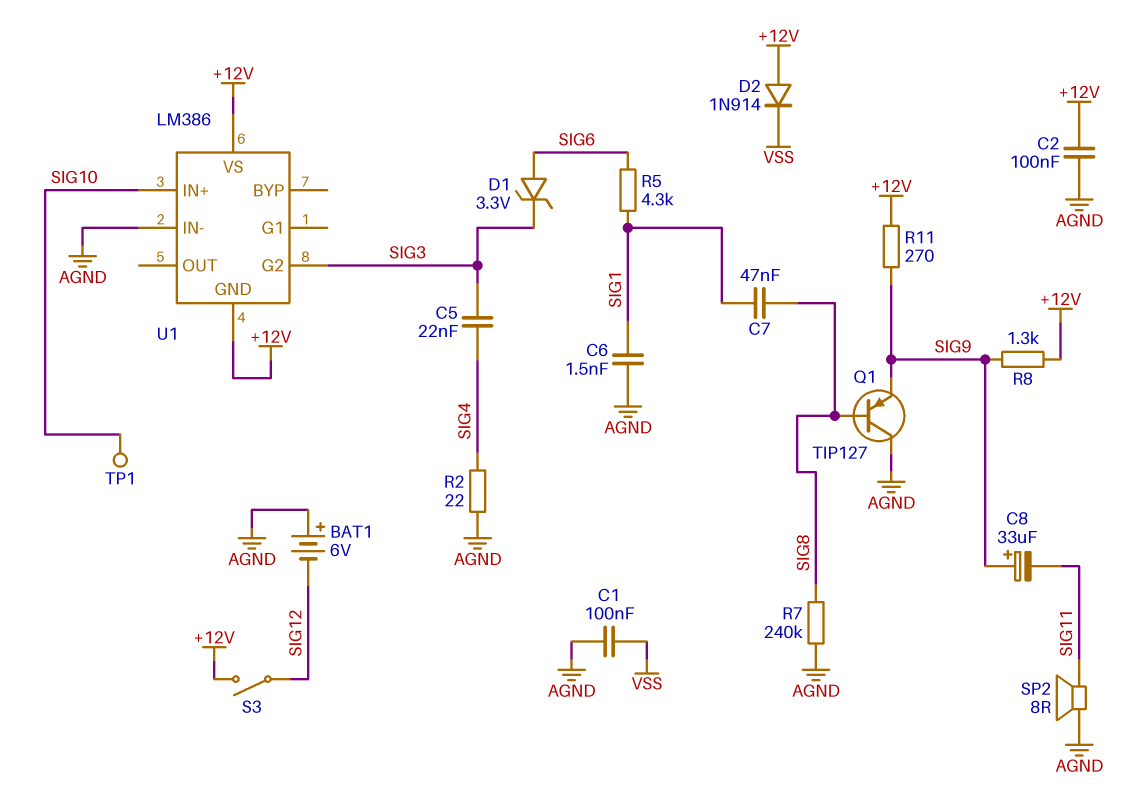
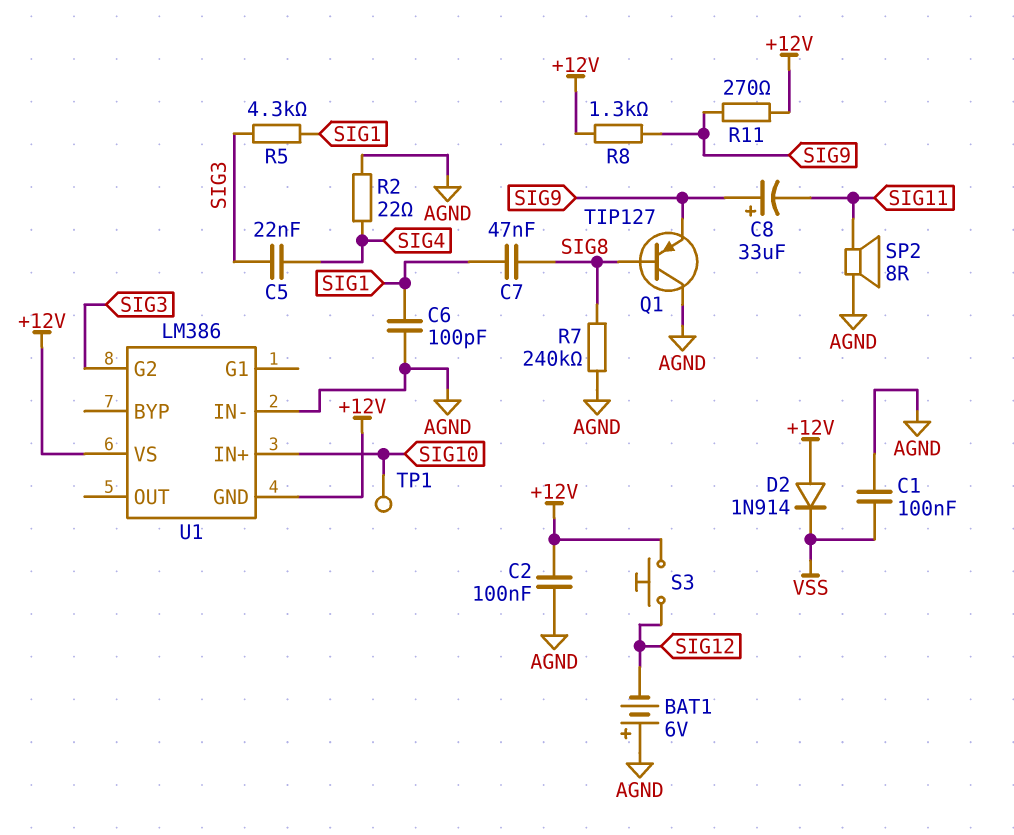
C6: 1.5nF (AGND, SIG1) -> 100pF (AGND, SIG1)
D1: zener 3.3V (A SIG6, K SIG3) -> none
R5: 4.3k (SIG1, SIG6) -> 4.3k (SIG1, SIG3)
S3: switch (+12V, SIG12) -> button (+12V, SIG12)

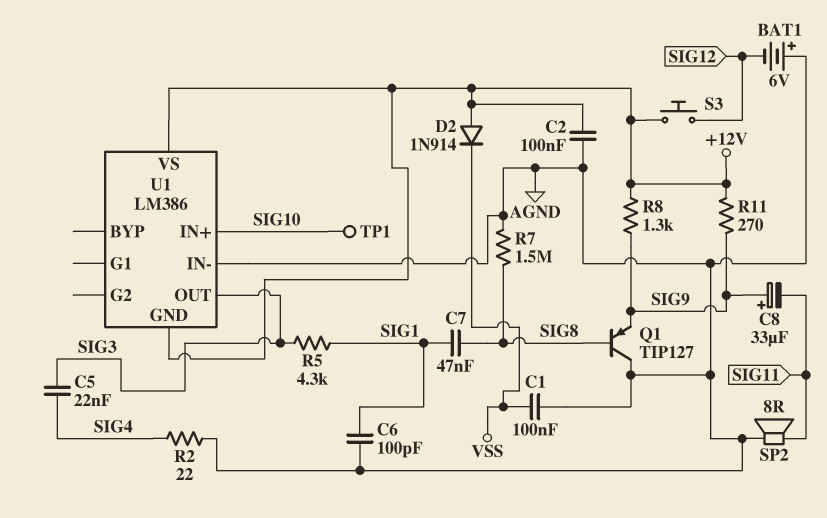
R7: 240k (AGND, SIG8) -> 1.5M (AGND, SIG8)
U1 pin G2: SIG3 -> none
U1 pin OUT: none -> SIG3

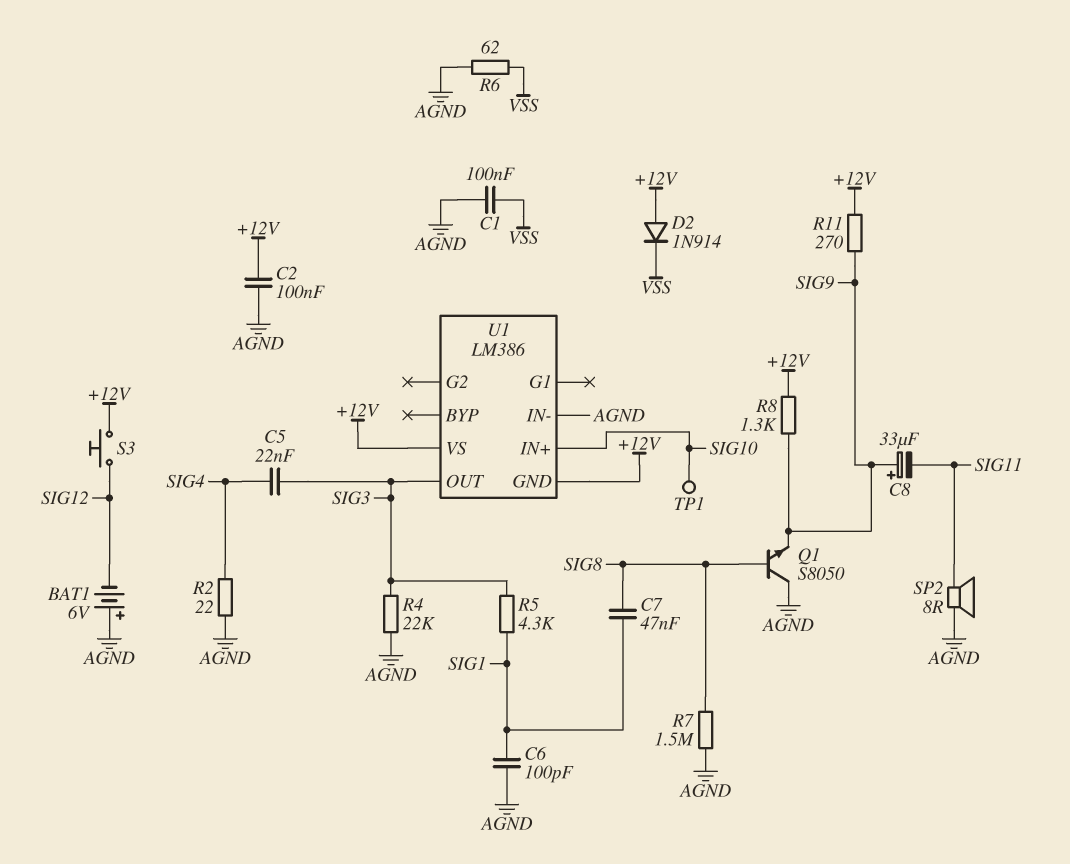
Q1: PNP TIP127 (B SIG8, C AGND, E SIG9) -> NPN S8050 (B SIG8, C AGND, E SIG9)
R4: none -> 22k (AGND, SIG3)
R6: none -> 62 (AGND, VSS)

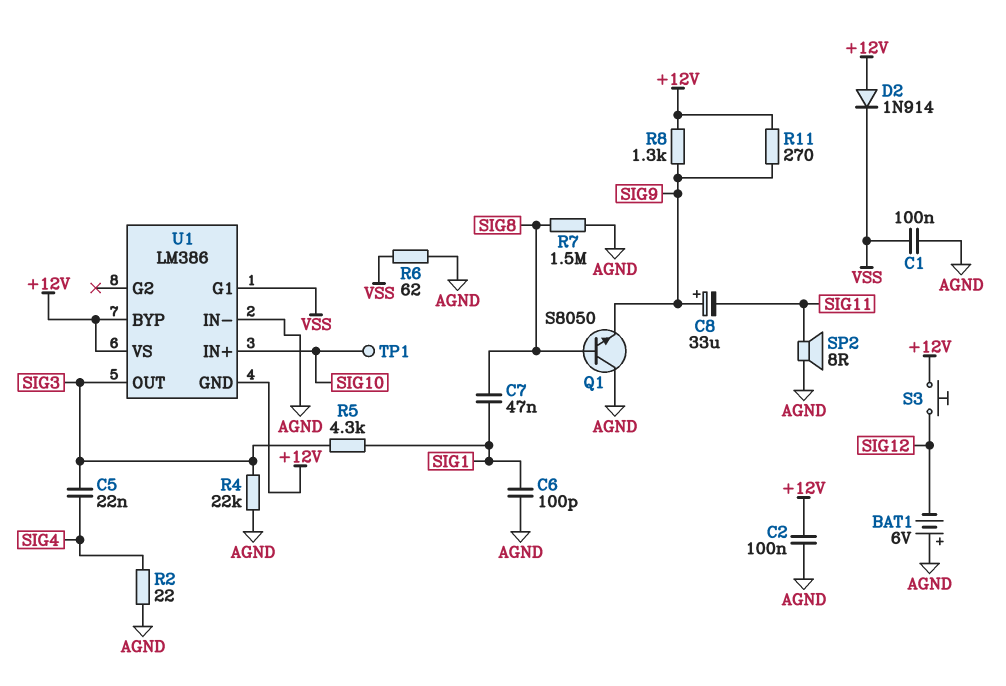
U1 pin BYP: none -> +12V
U1 pin G1: none -> VSS

